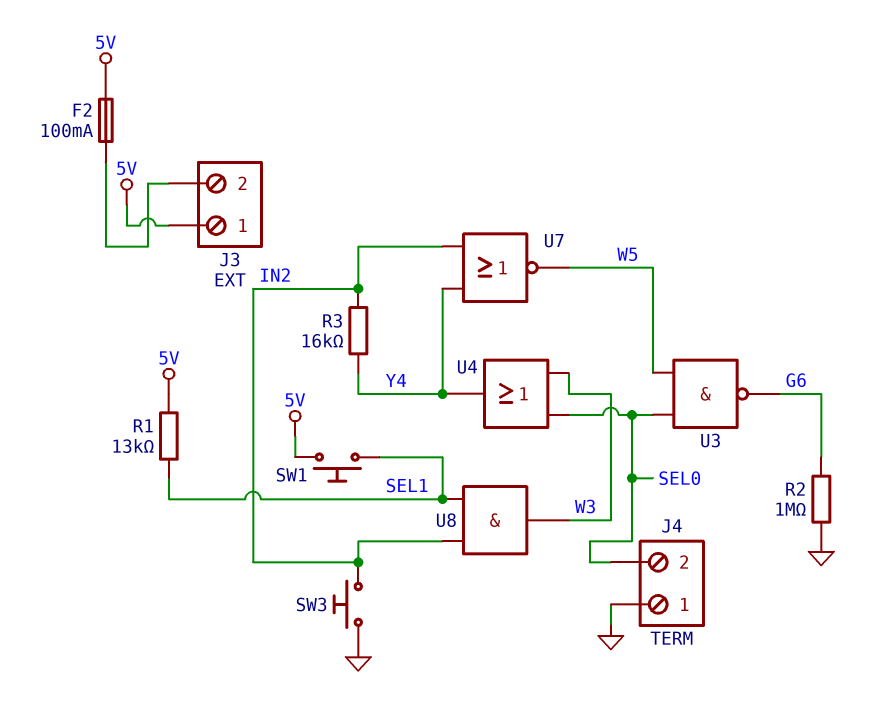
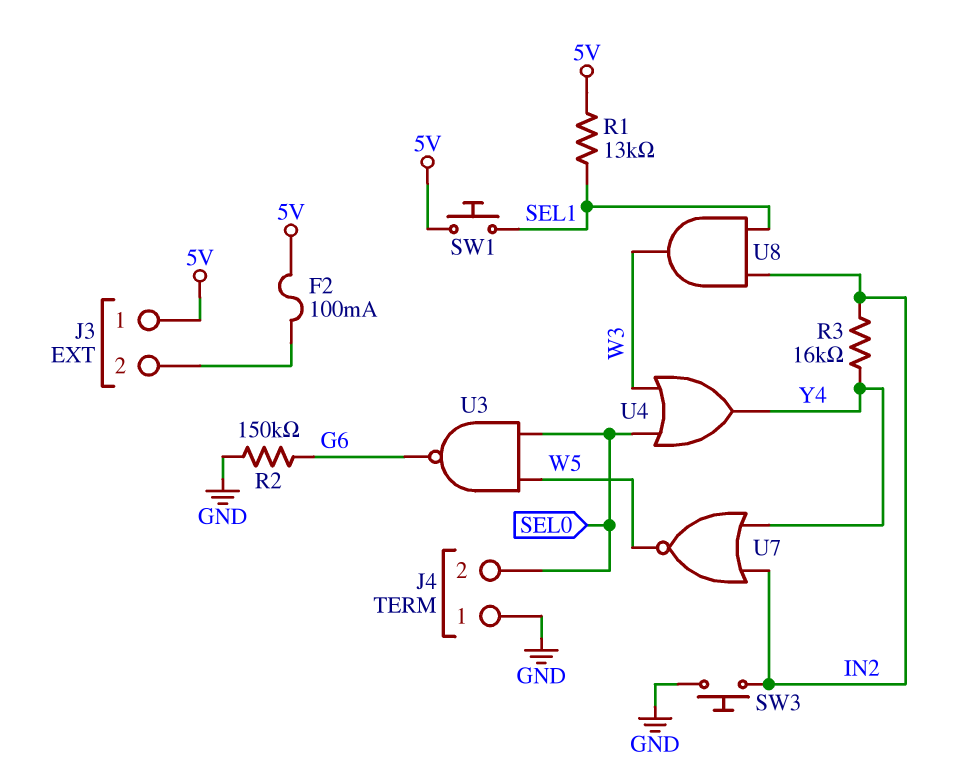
R2: 1M (G6, GND) -> 150k (G6, GND)

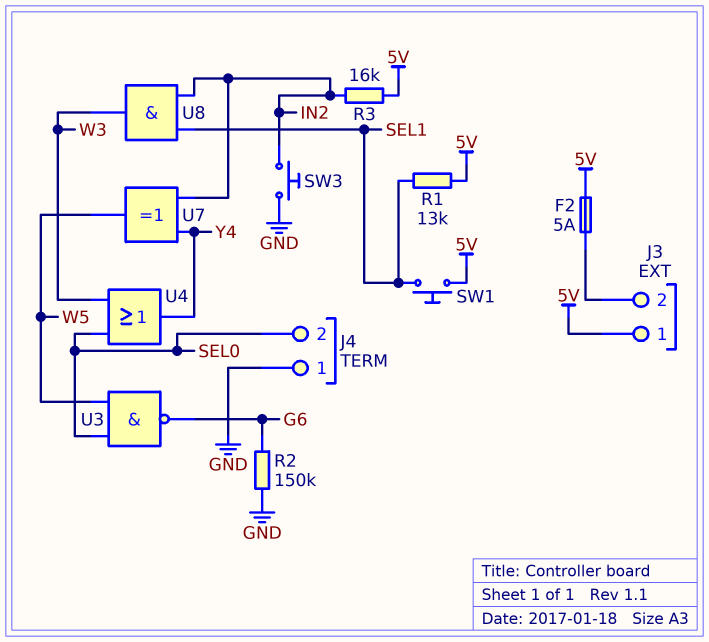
F2: 100mA (5V, J3/2) -> 5A (5V, J3/2)
R3: 16k (IN2, Y4) -> 16k (5V, IN2)
U7: NOR (in IN2, in Y4, out W5) -> XOR (in IN2, in Y4, out W5)

